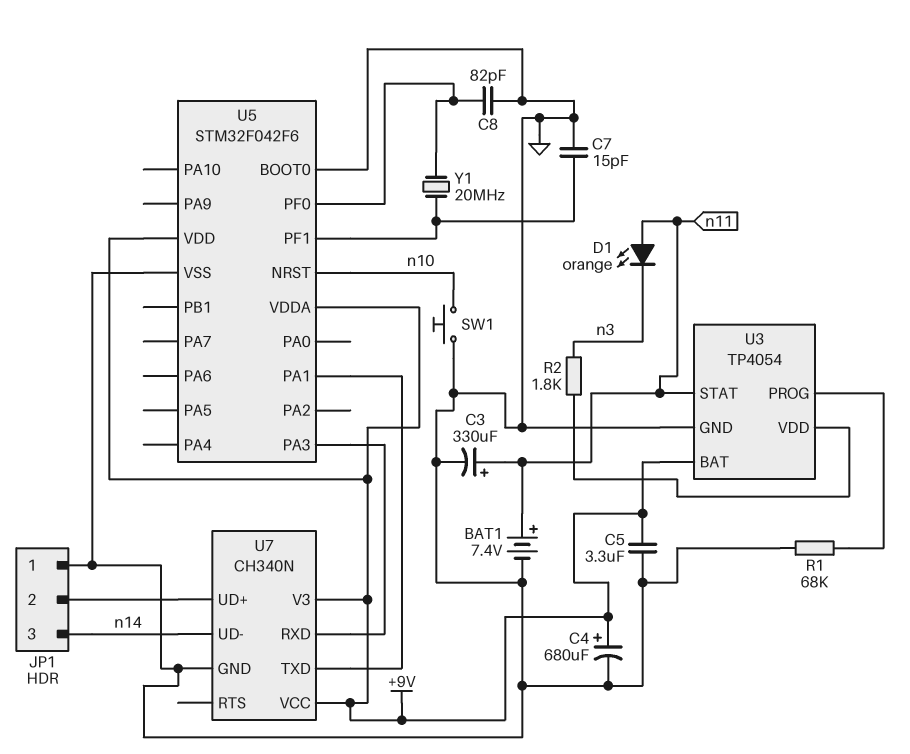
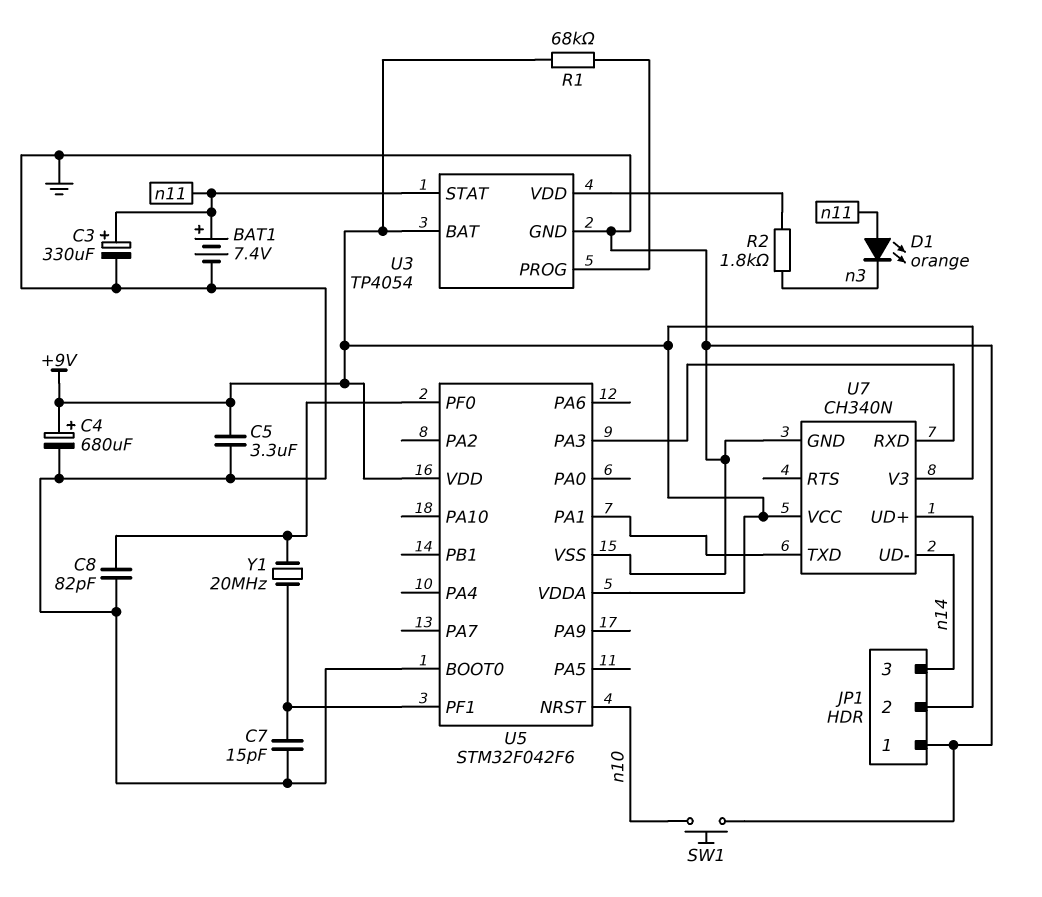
R1: 68k (GND, U3/PROG) -> 68k (+9V, U3/PROG)

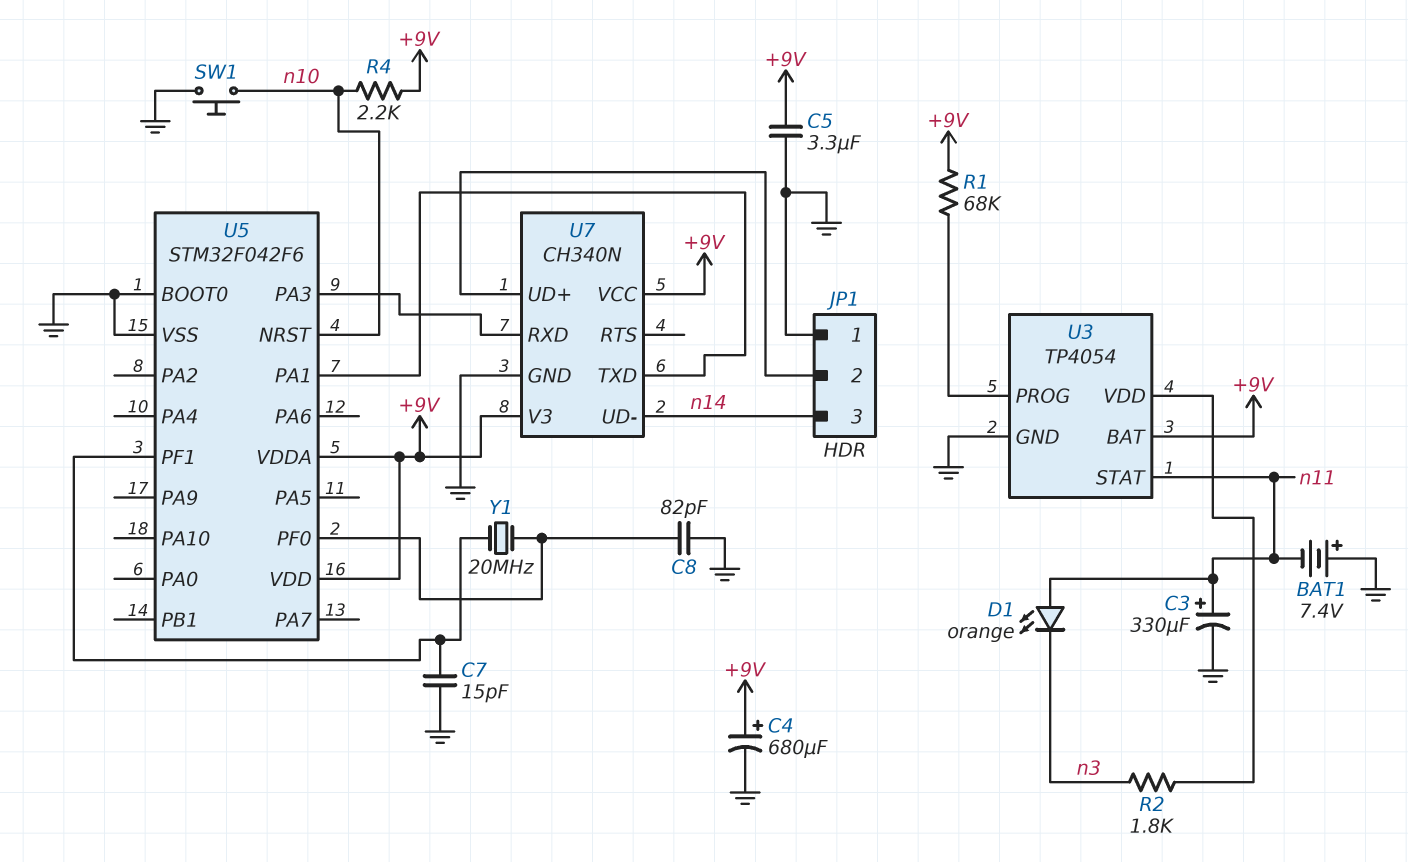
BAT1: 7.4V (plus n11, minus GND) -> 7.4V (plus GND, minus n11)
R4: none -> 2.2k (+9V, n10)

